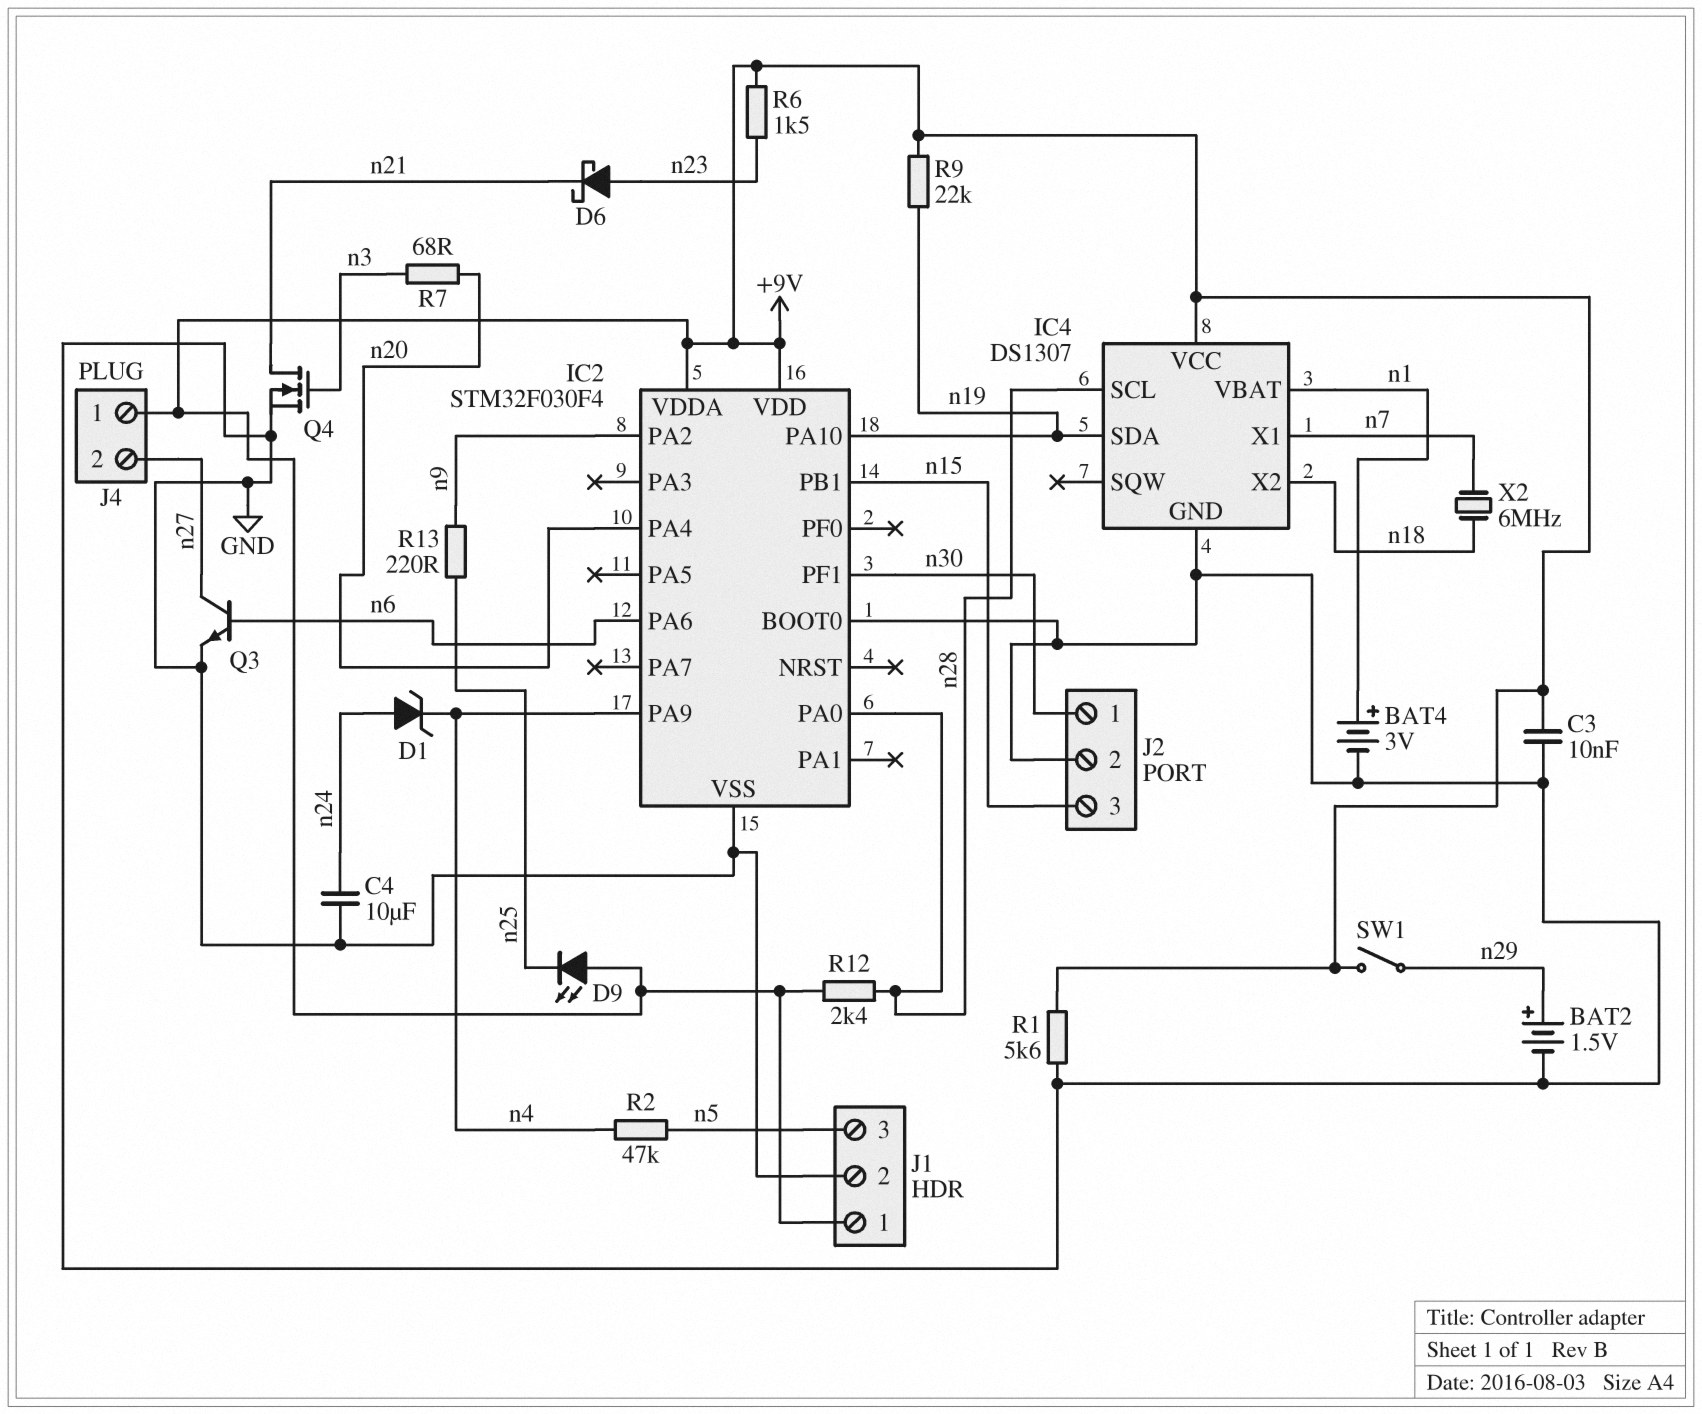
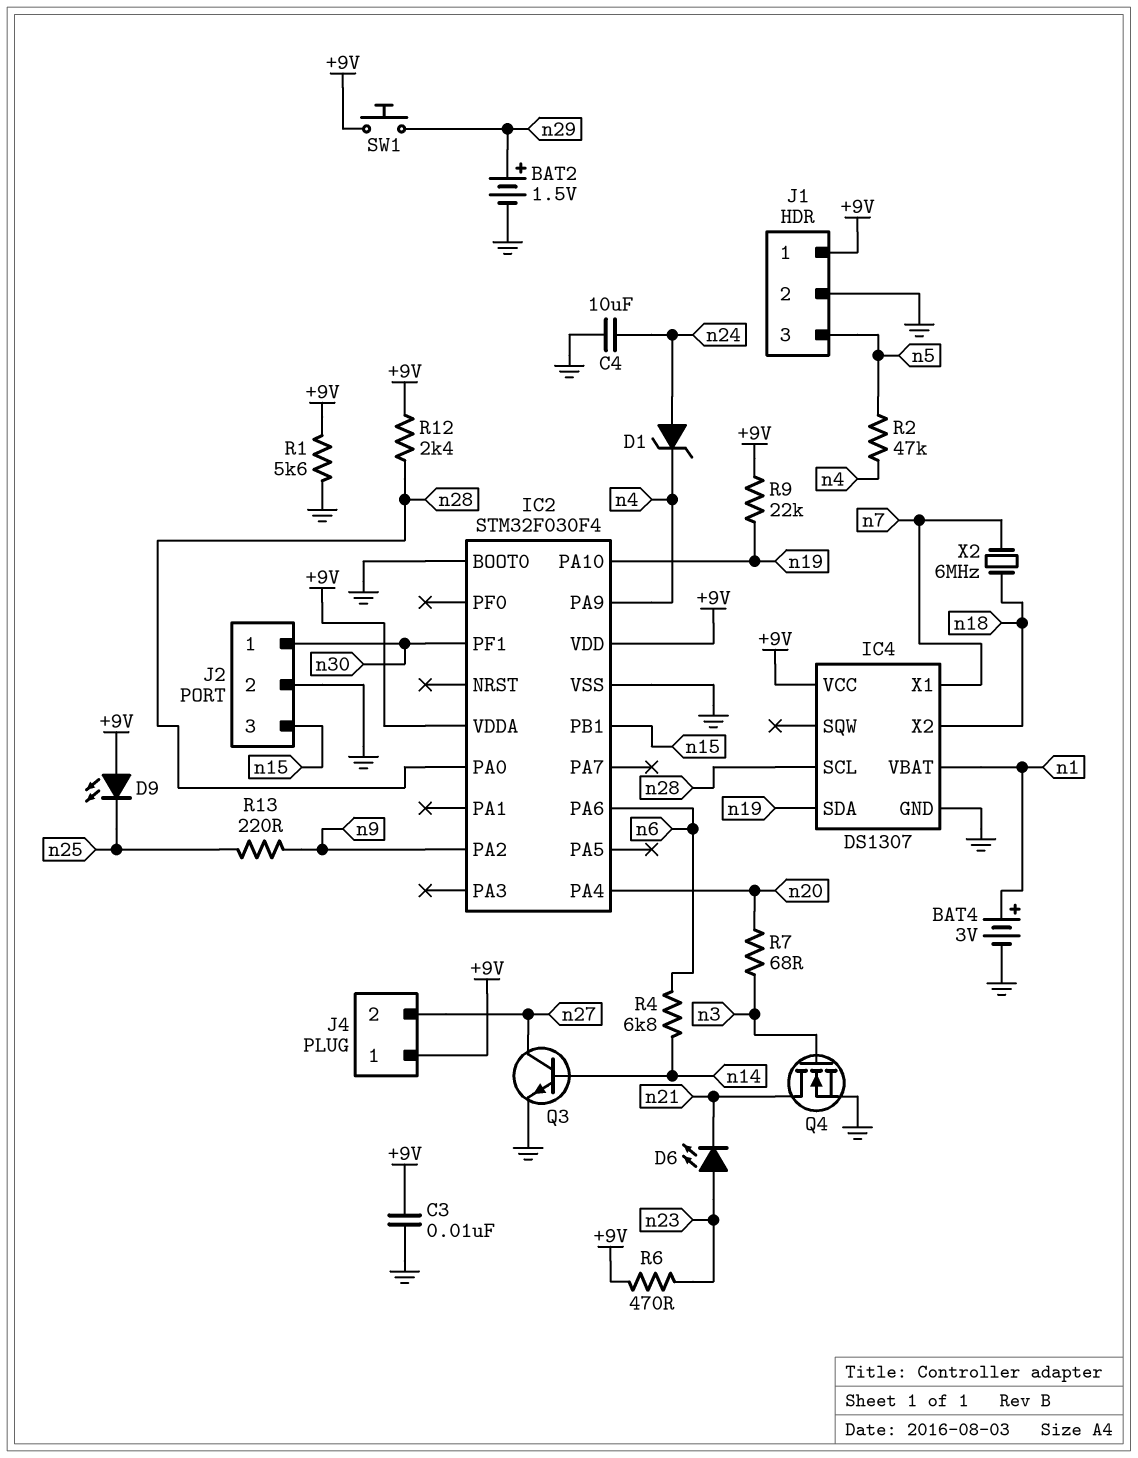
D6: schottky (A n23, K n21) -> LED (A n23, K n21)
Q3: NPN (B n6, C n27, E GND) -> NPN (B n14, C n27, E GND)
R4: none -> 6.8k (n6, n14)
R6: 1.5k (+9V, n23) -> 470 (+9V, n23)
SW1: switch (+9V, n29) -> button (+9V, n29)

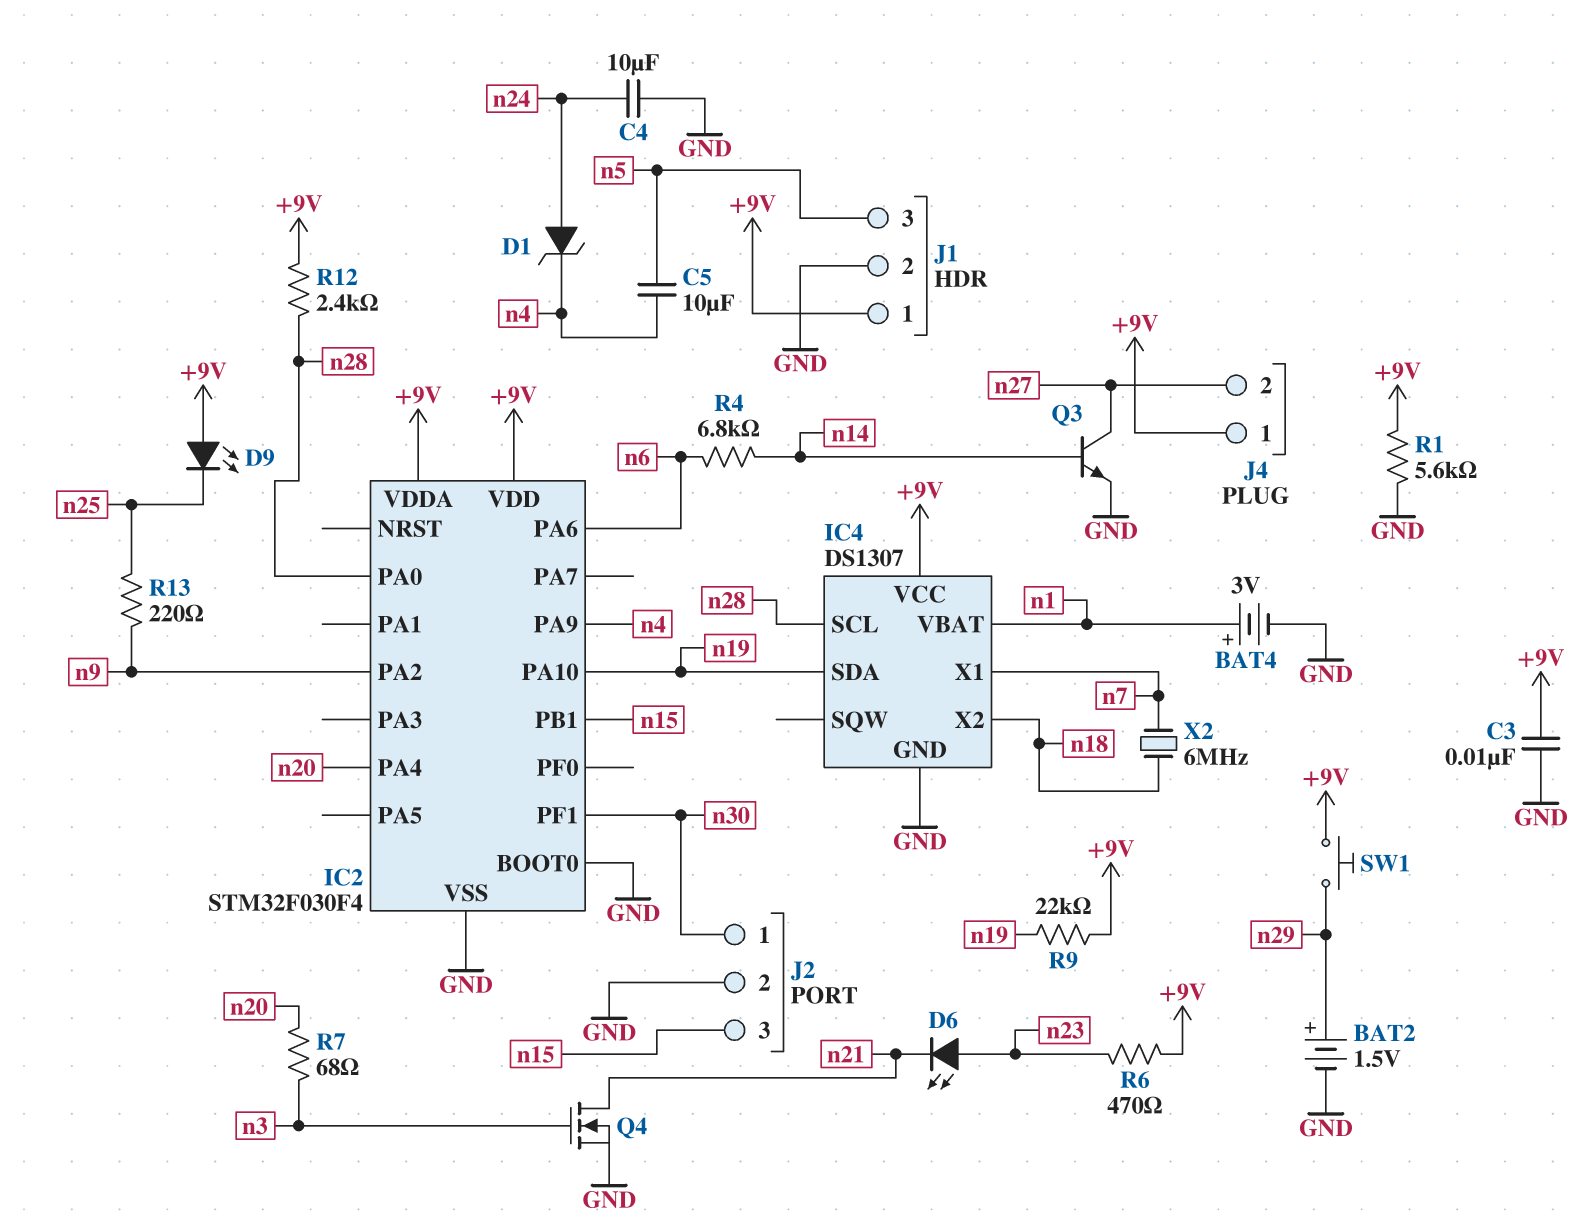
C5: none -> 10uF (n4, n5)
R2: 47k (n4, n5) -> none

